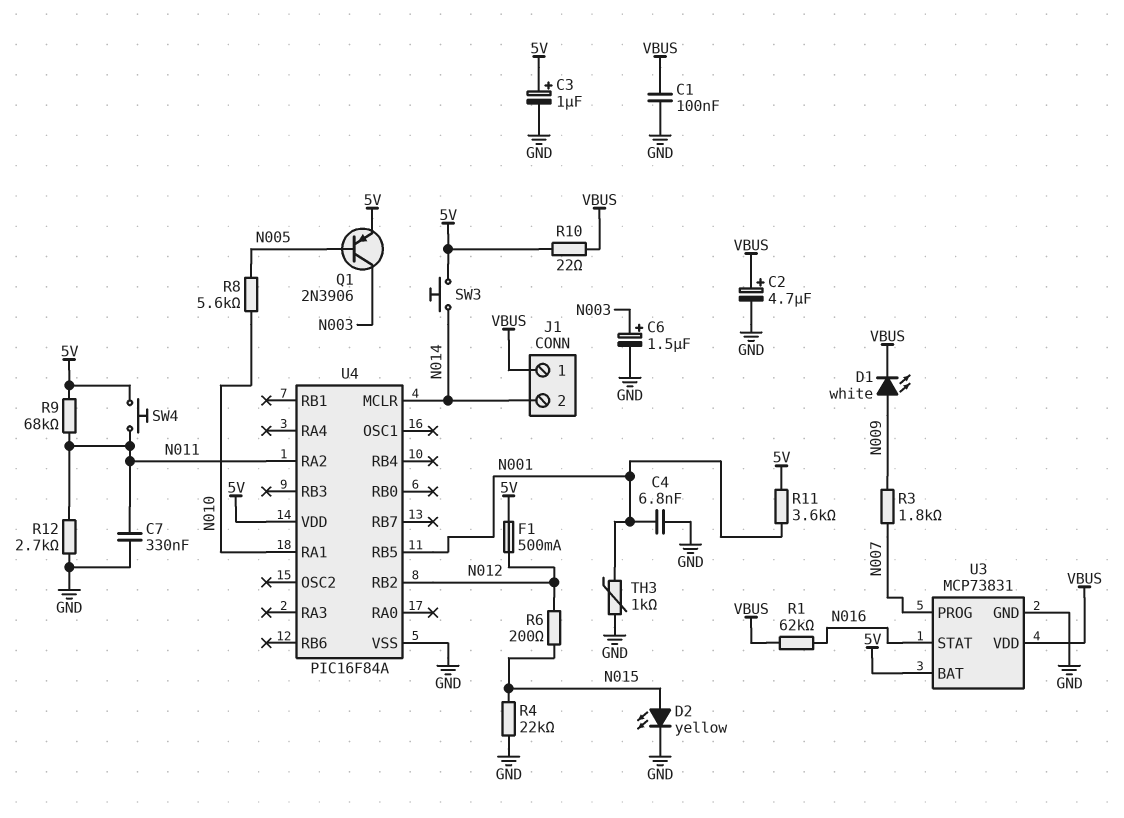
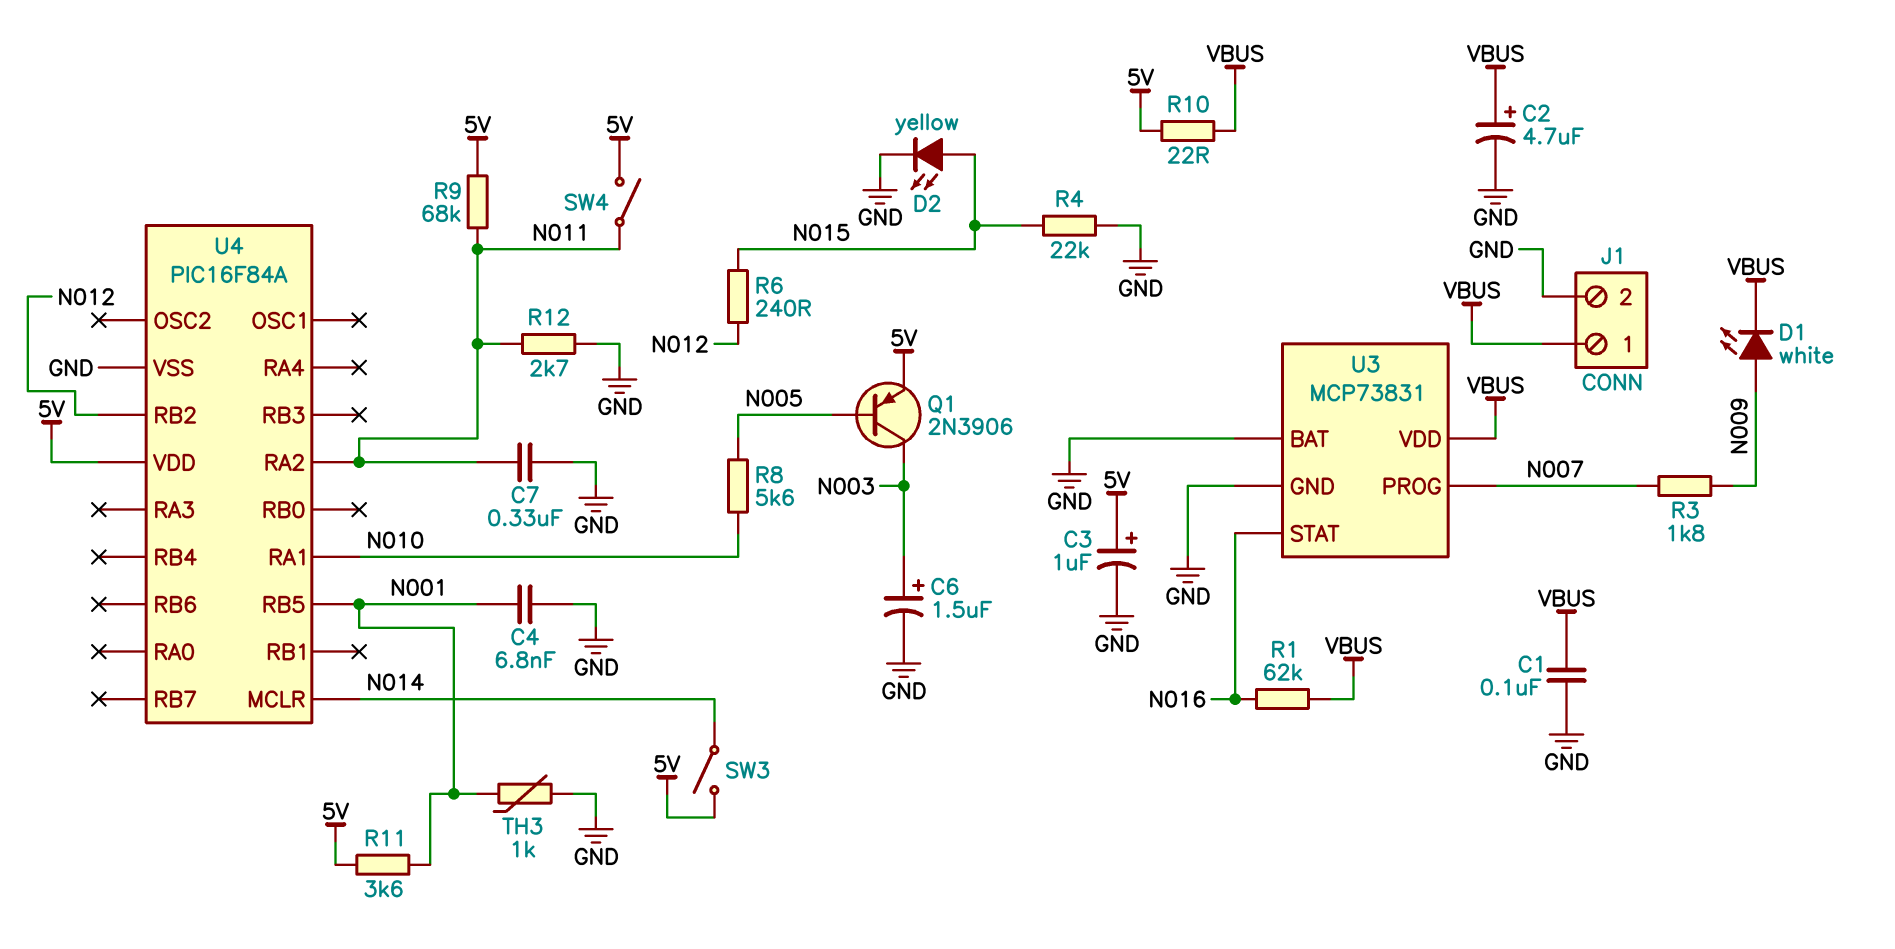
F1: 500mA (5V, N012) -> none
J1 pin 2: N014 -> GND
R6: 200 (N012, N015) -> 240 (N012, N015)
SW3: button (5V, N014) -> switch (5V, N014)
SW4: button (5V, N011) -> switch (5V, N011)
U3 pin BAT: 5V -> GND

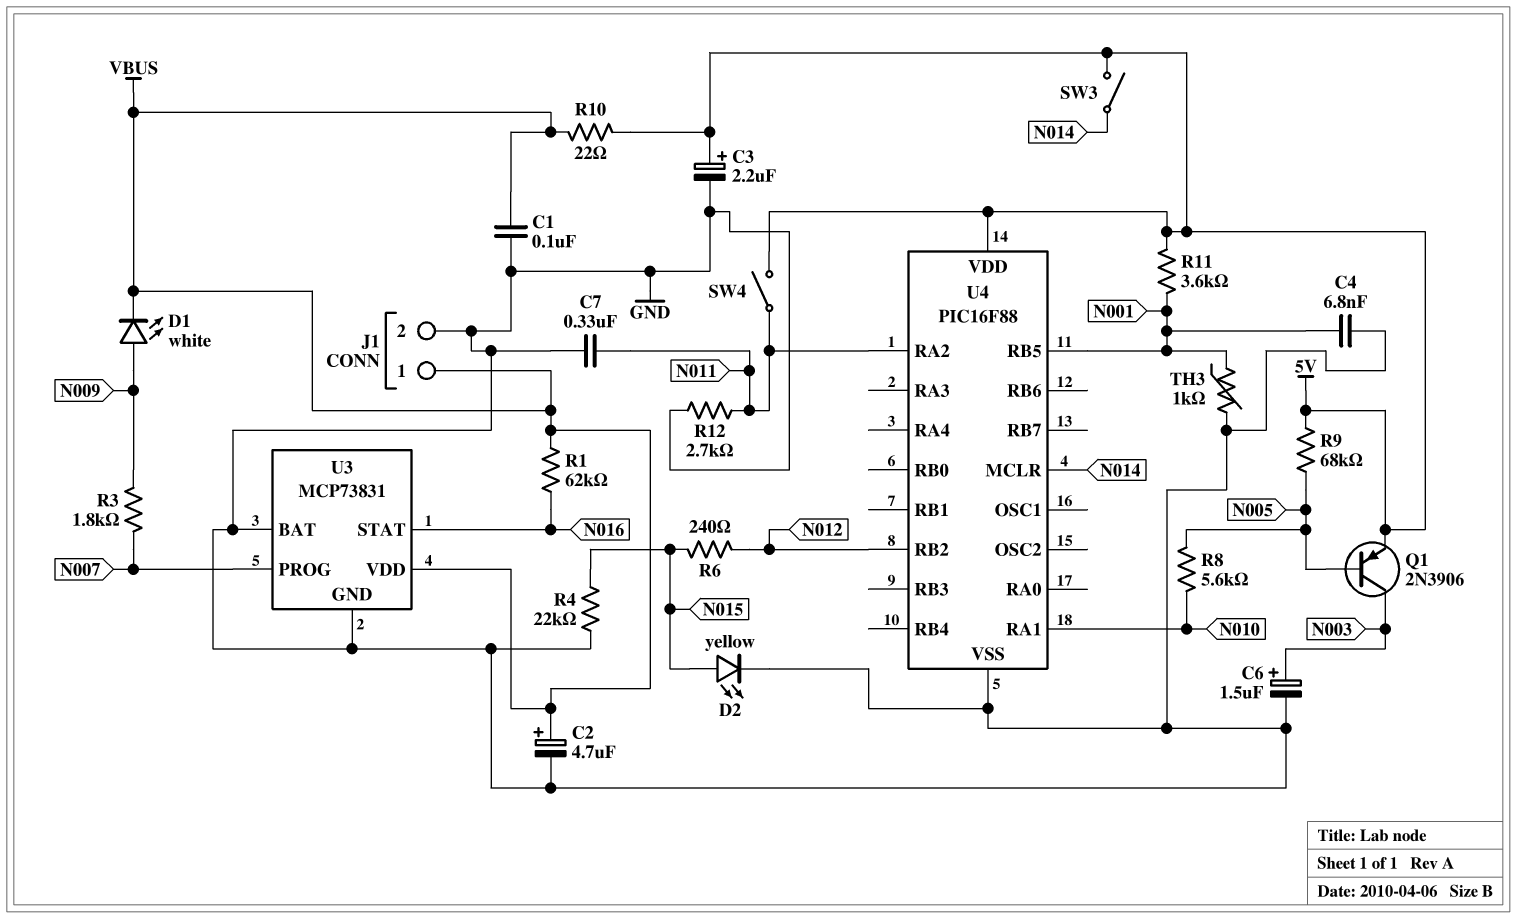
C3: 1uF (plus 5V, minus GND) -> 2.2uF (plus 5V, minus GND)
R9: 68k (5V, N011) -> 68k (5V, N005)
U4: PIC16F84A -> PIC16F88

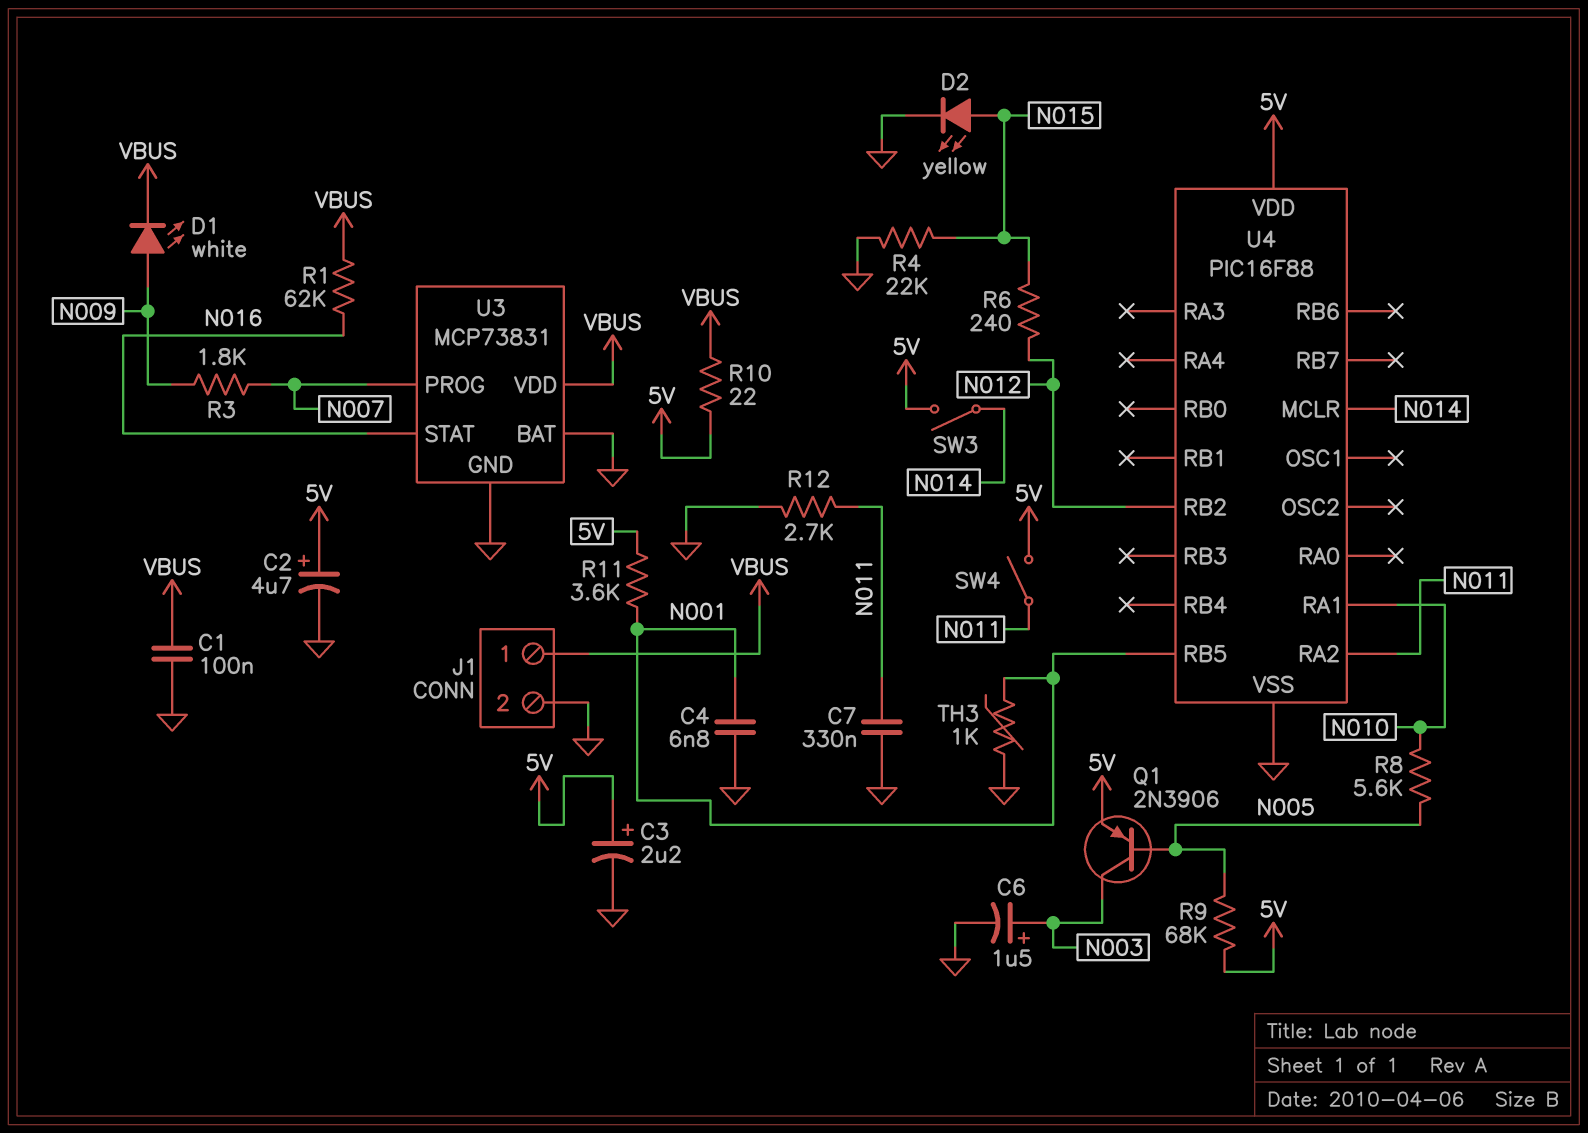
C2: 4.7uF (plus VBUS, minus GND) -> 4.7uF (plus 5V, minus GND)

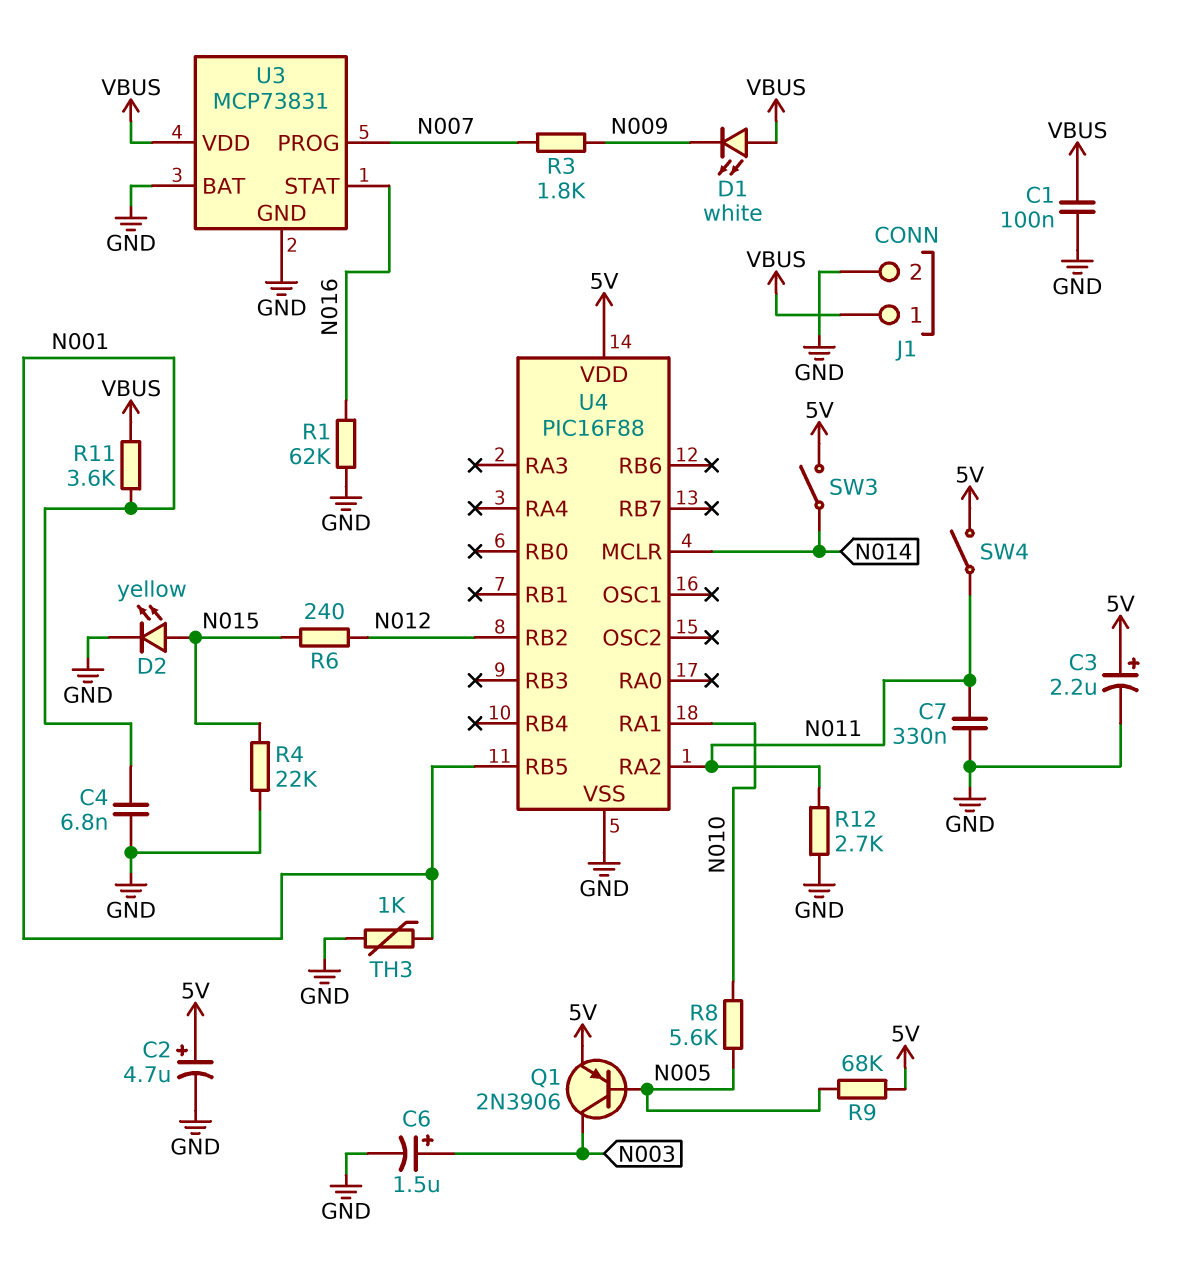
D1: LED white (A N009, K VBUS) -> LED white (A VBUS, K N009)
R1: 62k (N016, VBUS) -> 62k (GND, N016)
R10: 22 (5V, VBUS) -> none
R11: 3.6k (5V, N001) -> 3.6k (N001, VBUS)

